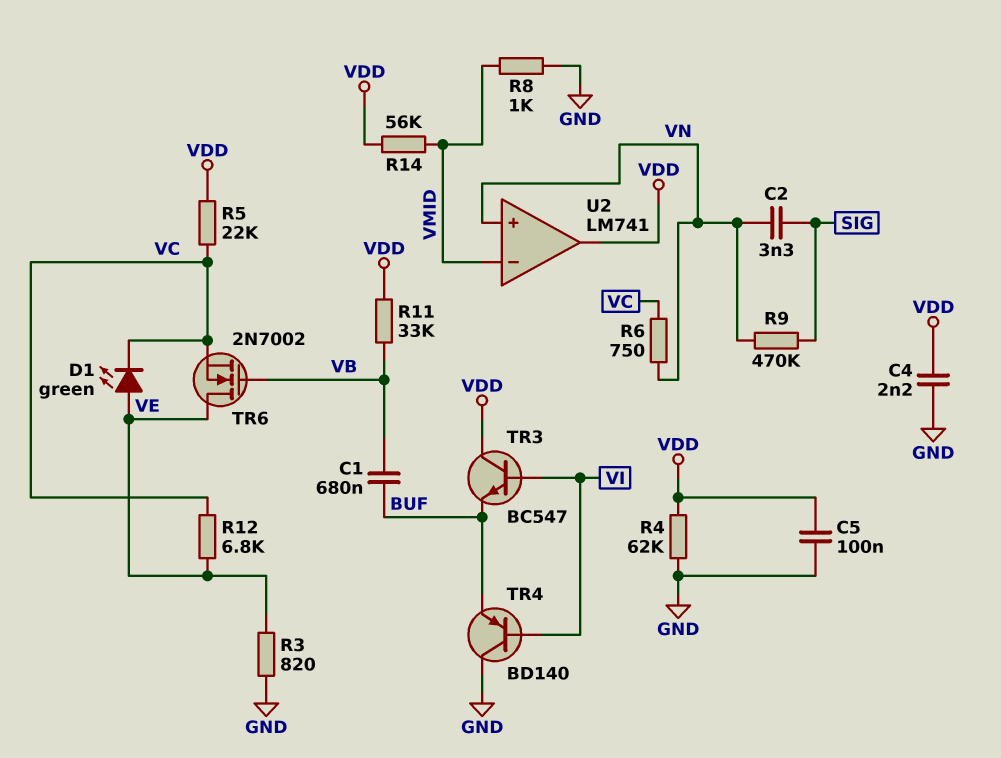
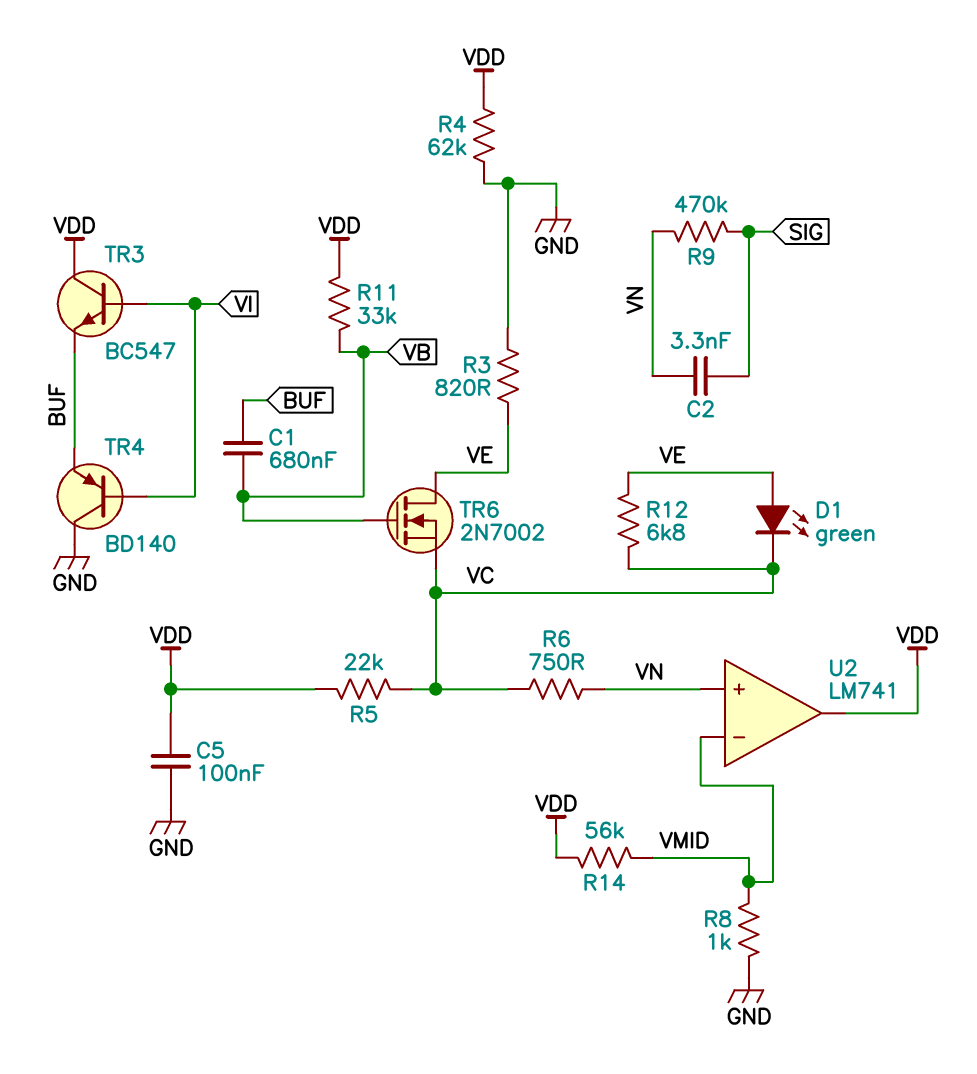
C4: 2.2nF (GND, VDD) -> none

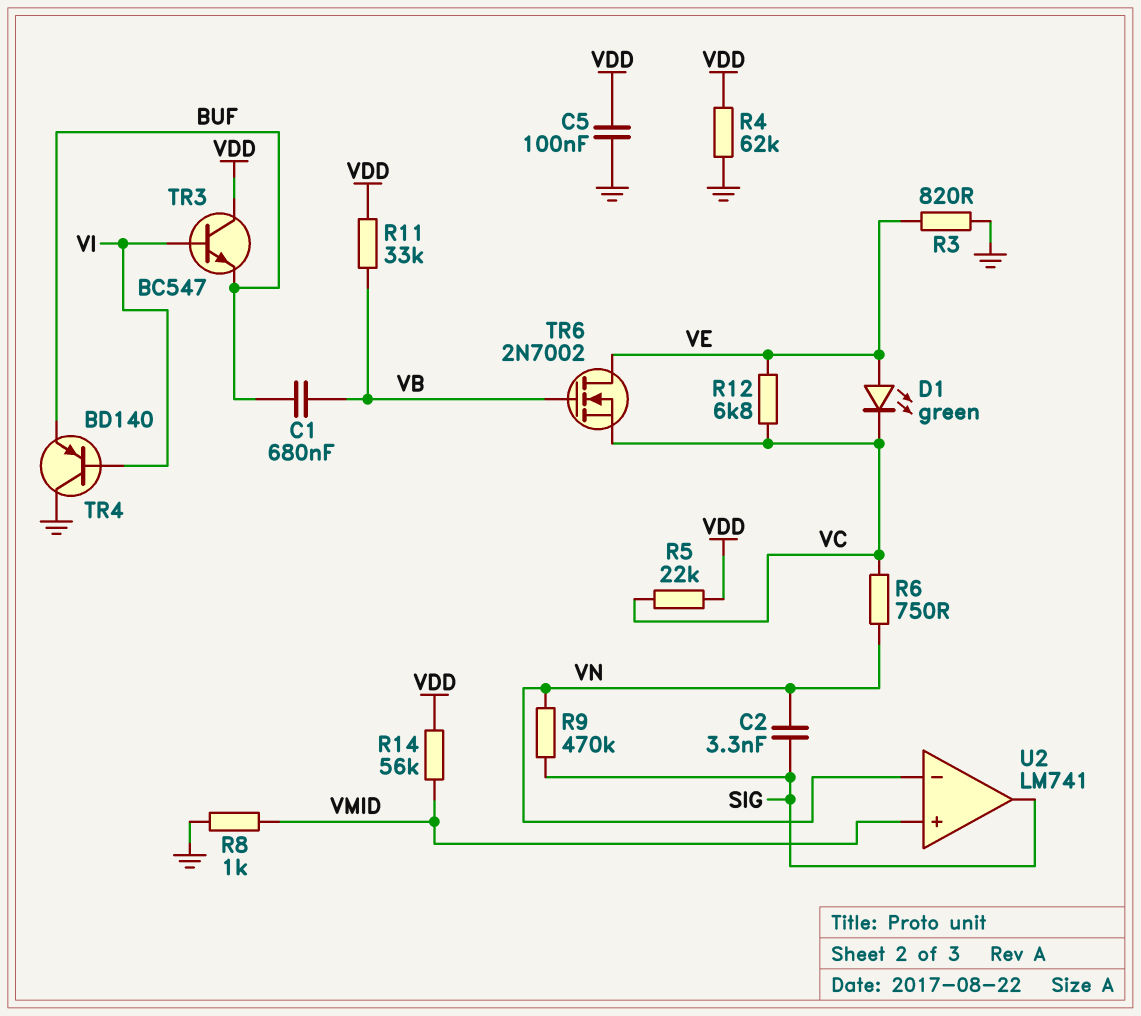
U2 pin in+: VN -> VMID
U2 pin in-: VMID -> VN
U2 pin out: VDD -> SIG

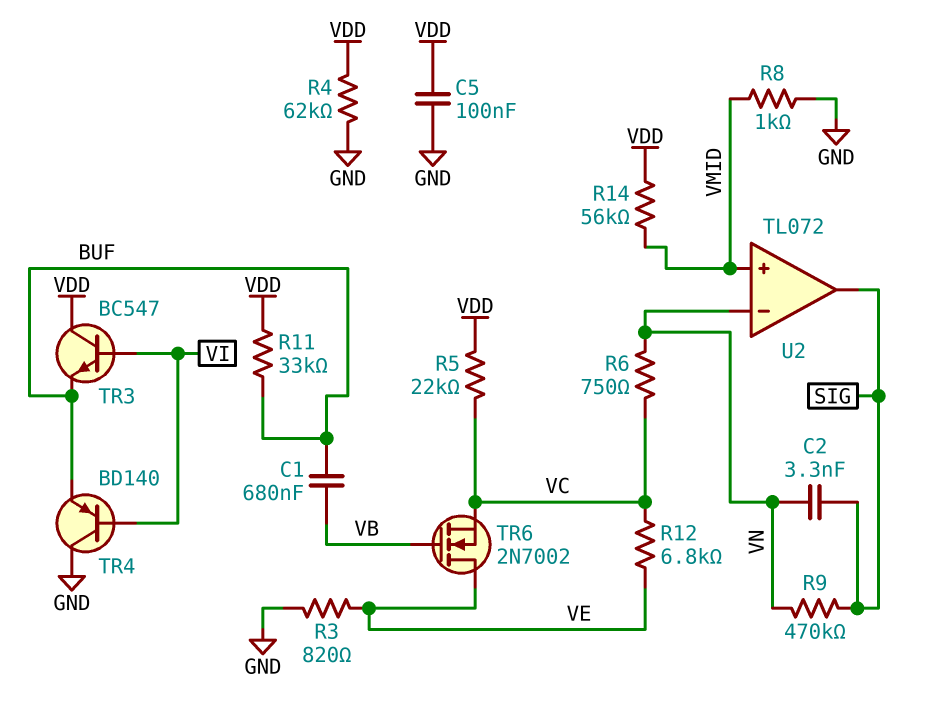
D1: LED green (A VE, K VC) -> none
R11: 33k (VB, VDD) -> 33k (BUF, VDD)
U2: LM741 -> TL072

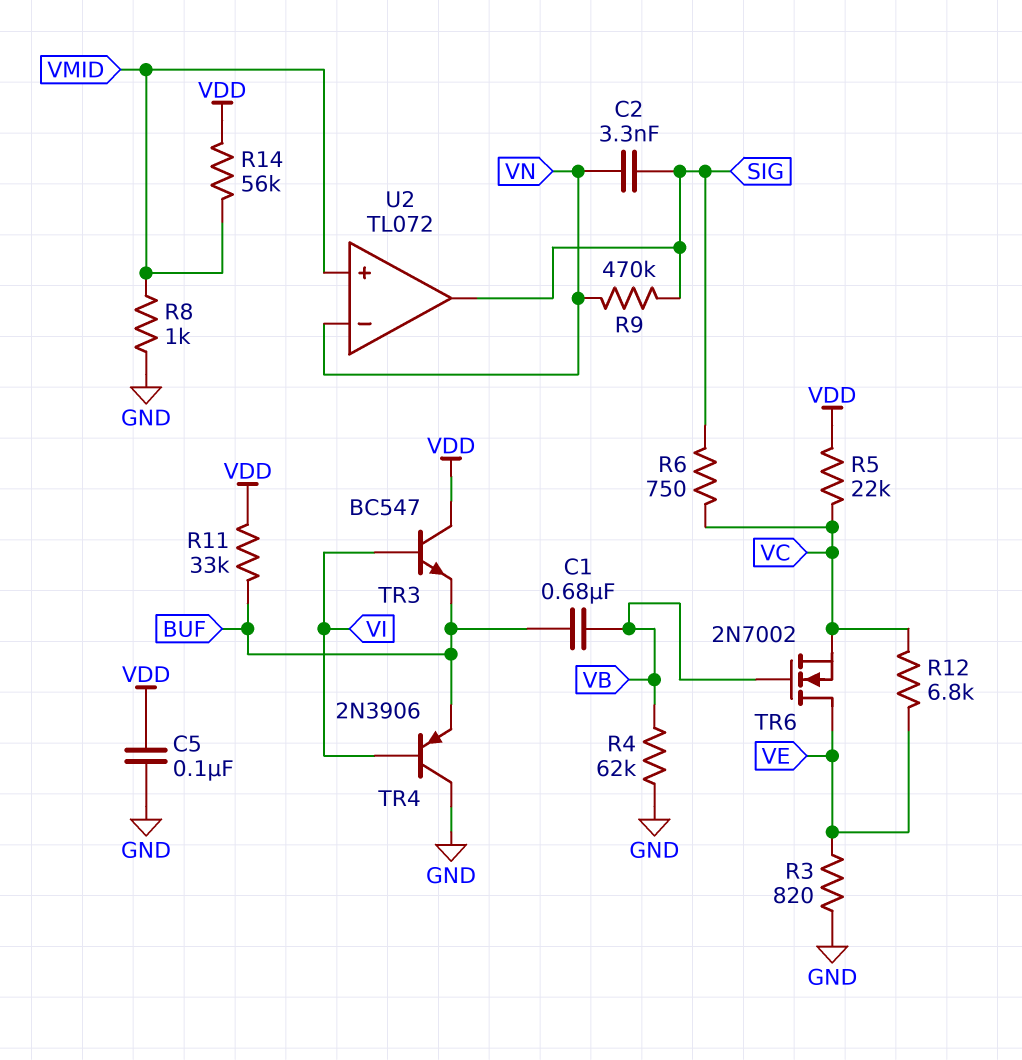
R4: 62k (GND, VDD) -> 62k (GND, VB)
R6: 750 (VC, VN) -> 750 (SIG, VC)
TR4: PNP BD140 (B VI, C GND, E BUF) -> PNP 2N3906 (B VI, C GND, E BUF)

